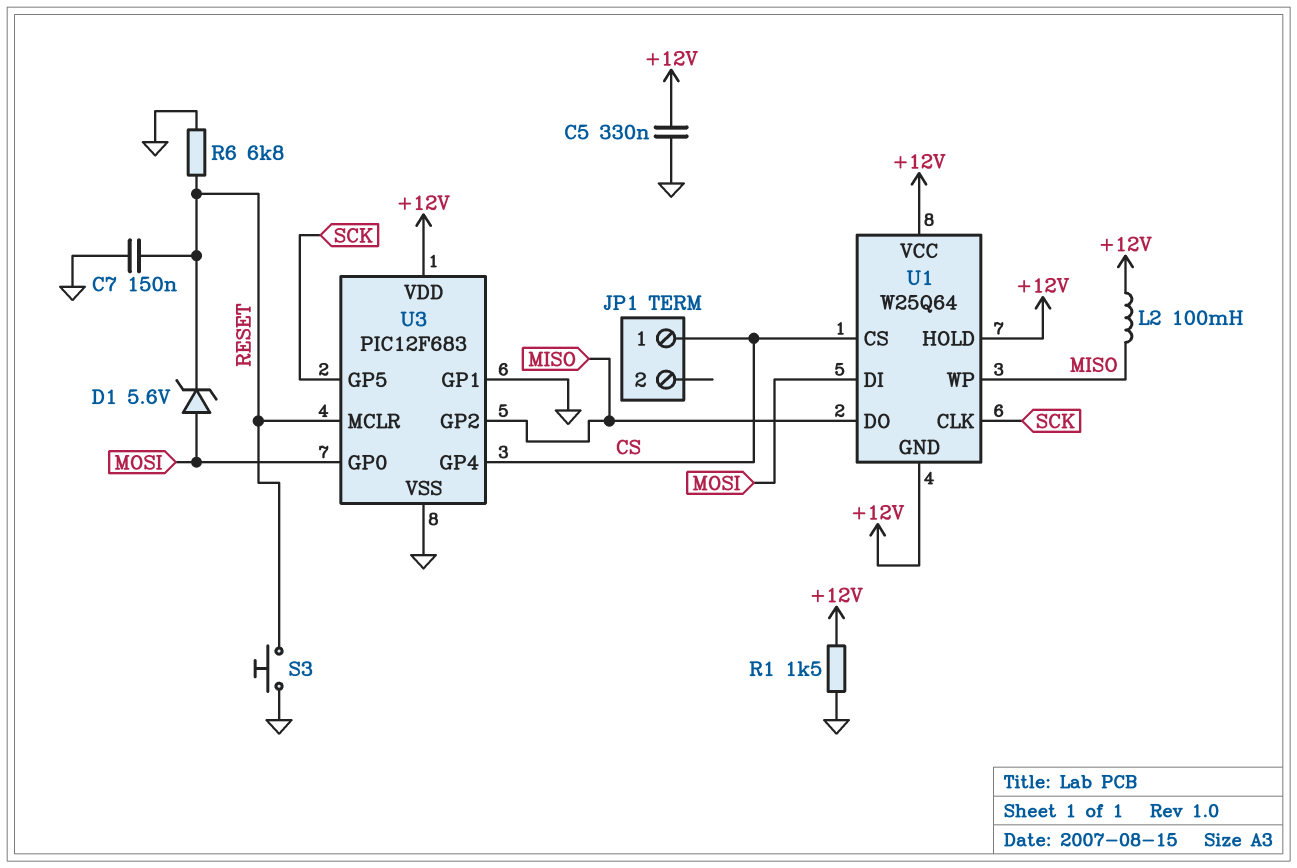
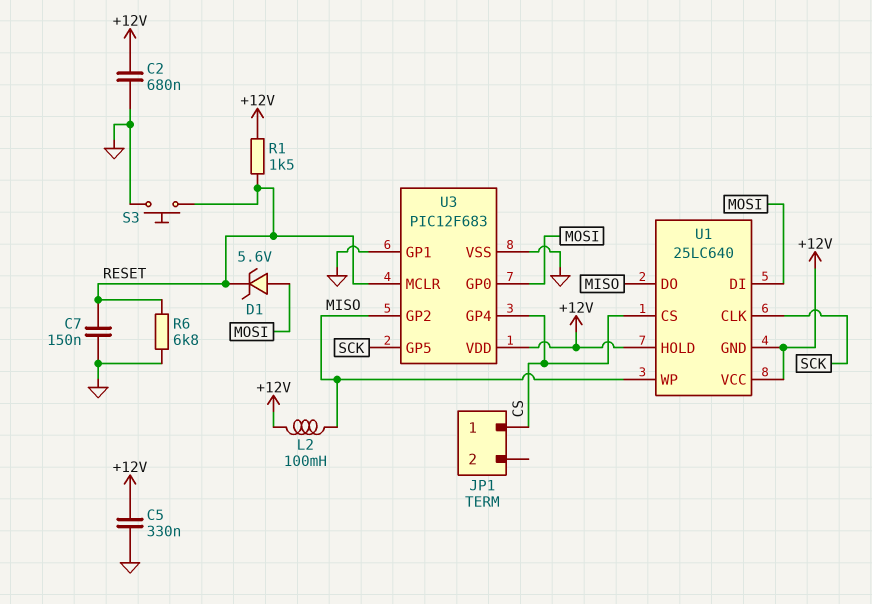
C2: none -> 680nF (+12V, GND)
R1: 1.5k (+12V, GND) -> 1.5k (+12V, RESET)
U1: W25Q64 -> 25LC640

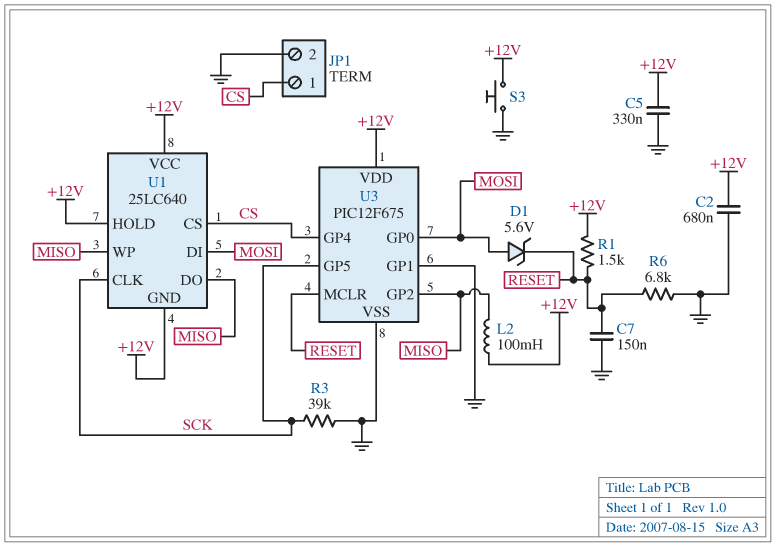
JP1 pin 2: none -> GND
R3: none -> 39k (GND, SCK)
S3: button (GND, RESET) -> button (+12V, GND)
U3: PIC12F683 -> PIC12F675

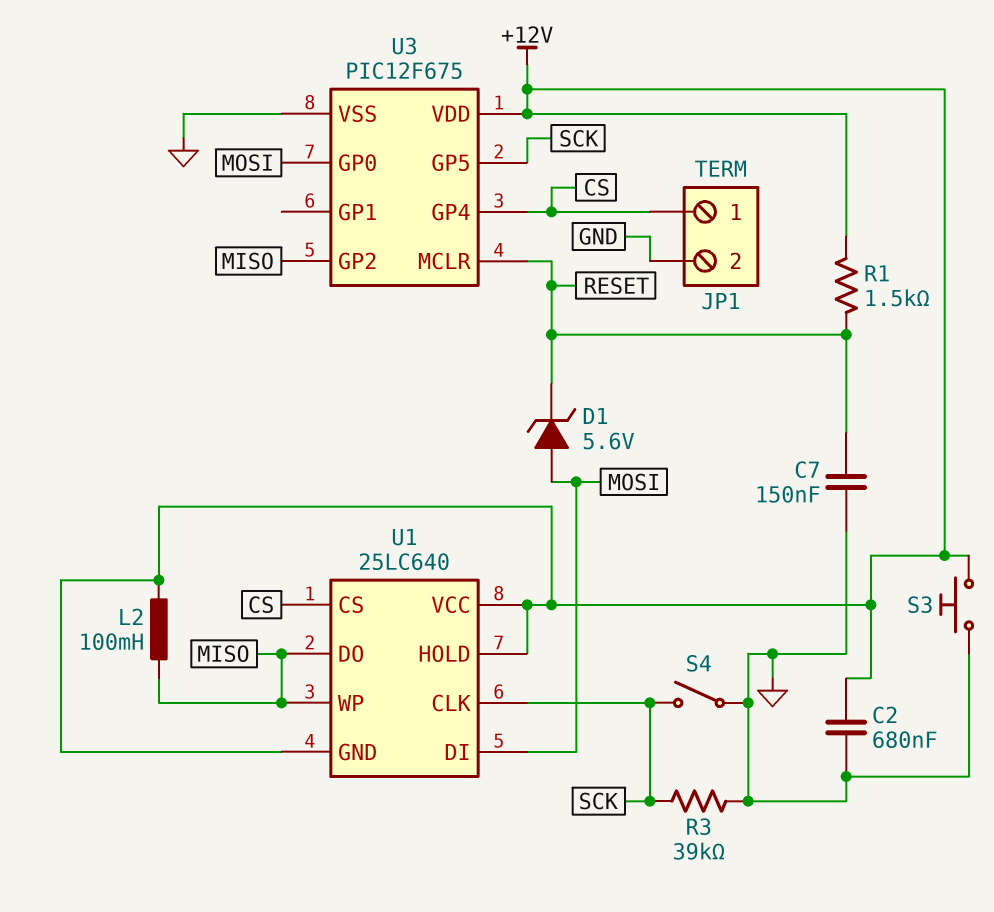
C5: 330nF (+12V, GND) -> none
R6: 6.8k (GND, RESET) -> none
S4: none -> switch (GND, SCK)
U3 pin GP1: GND -> none

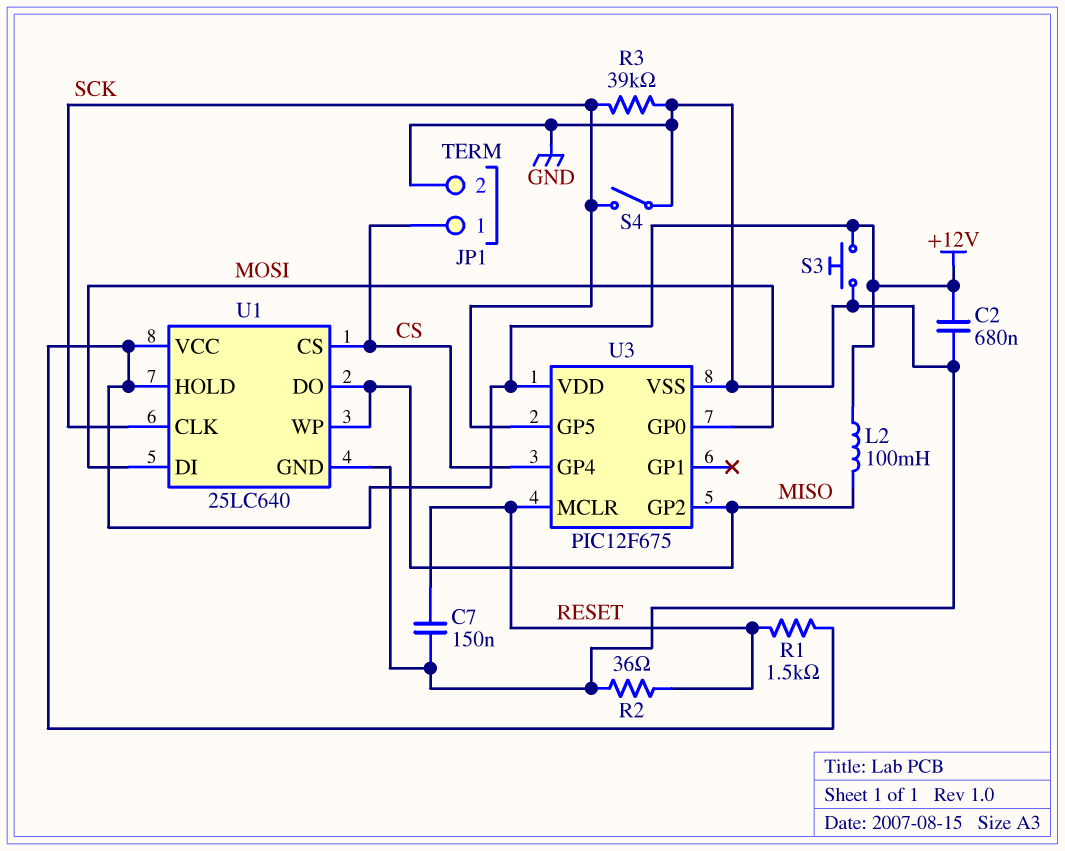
D1: zener 5.6V (A MOSI, K RESET) -> none
R2: none -> 36 (GND, RESET)
U1 pin GND: +12V -> GND

